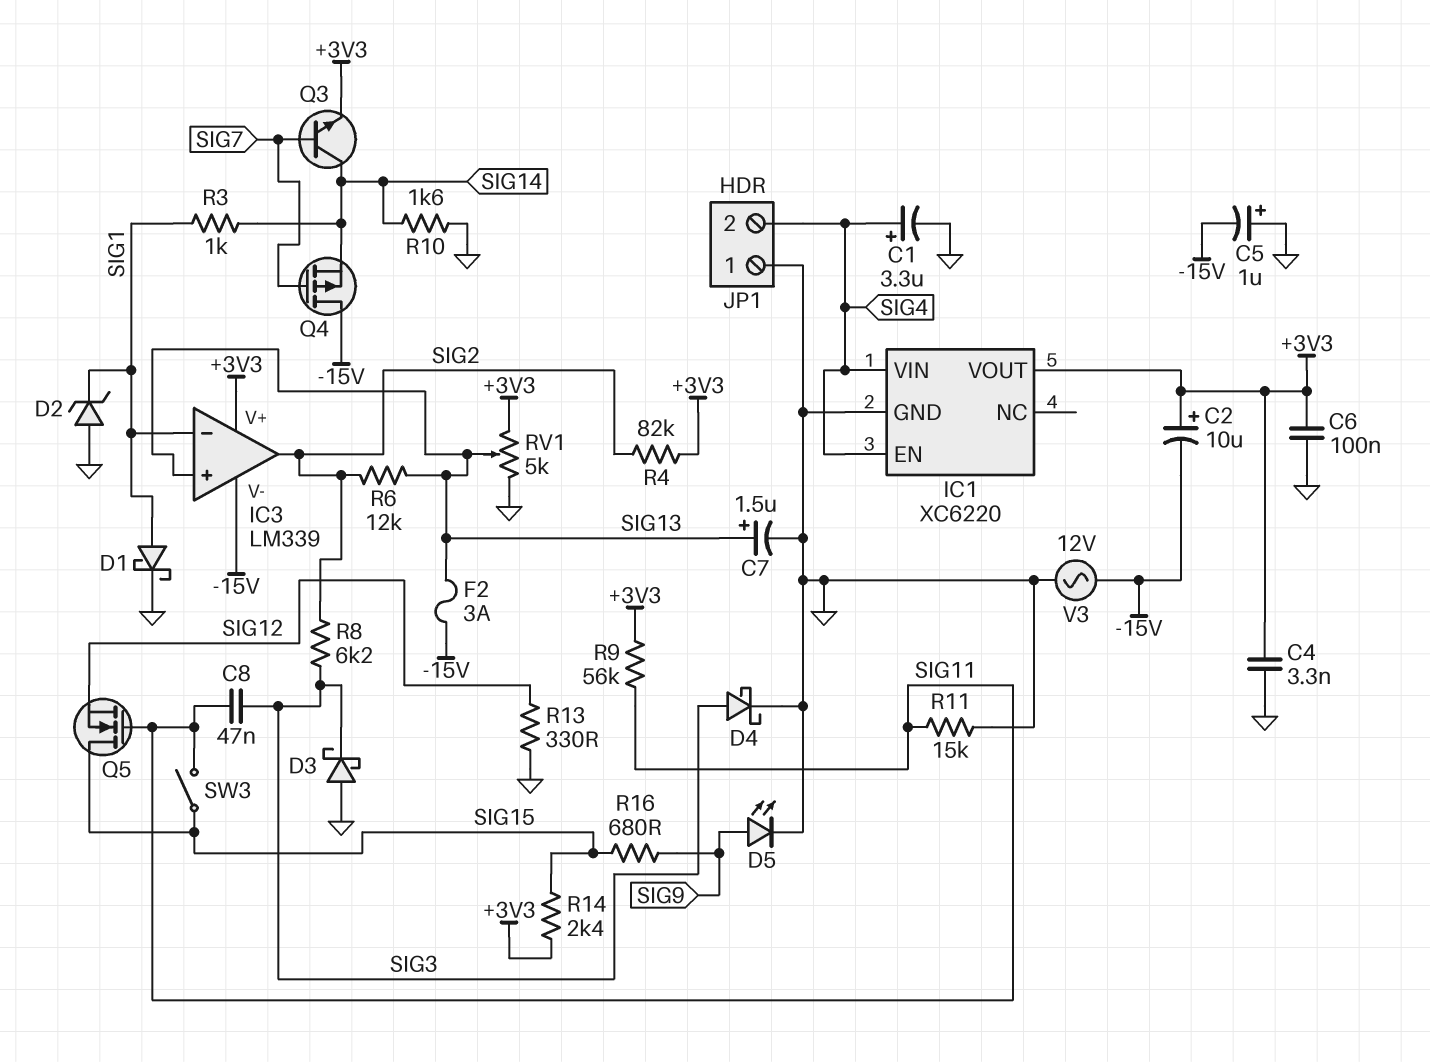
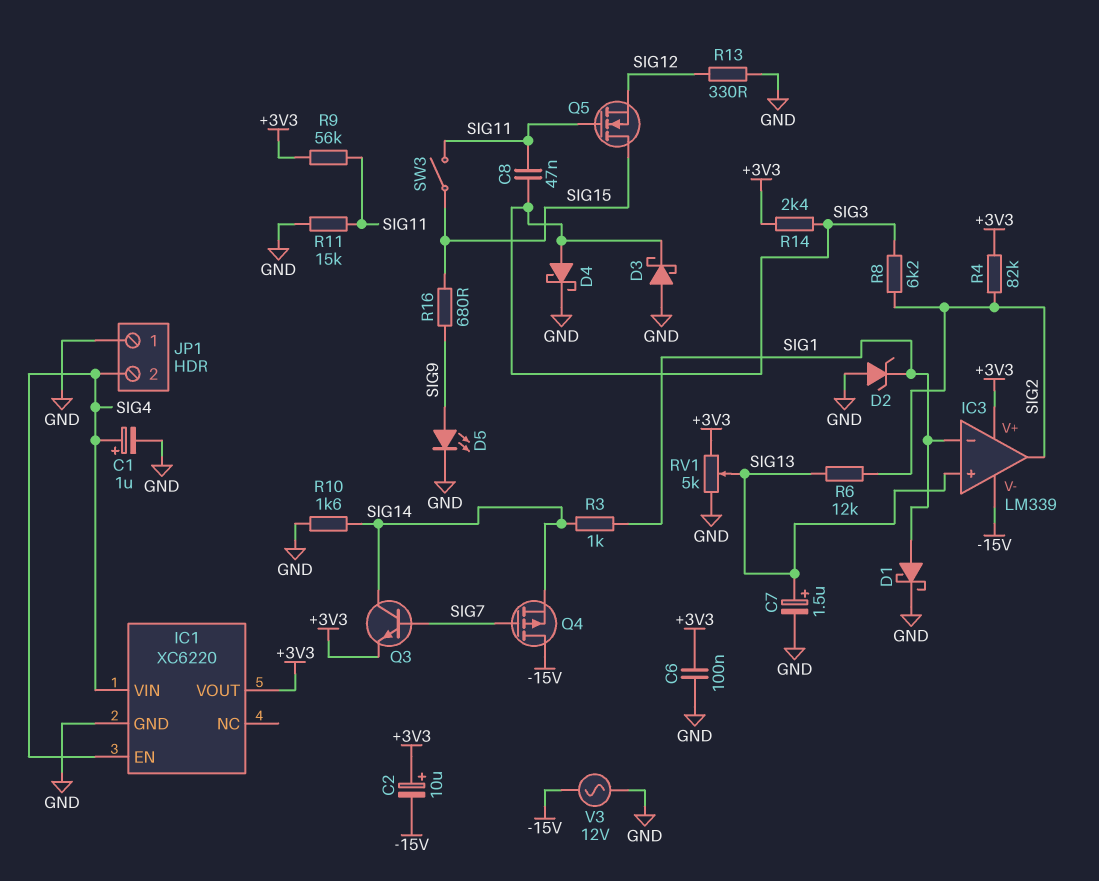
C1: 3.3uF (plus SIG4, minus GND) -> 1uF (plus SIG4, minus GND)
C4: 3.3nF (+3V3, GND) -> none
C5: 1uF (plus GND, minus -15V) -> none
F2: 3A (-15V, SIG13) -> none
R14: 2.4k (+3V3, SIG15) -> 2.4k (+3V3, SIG3)

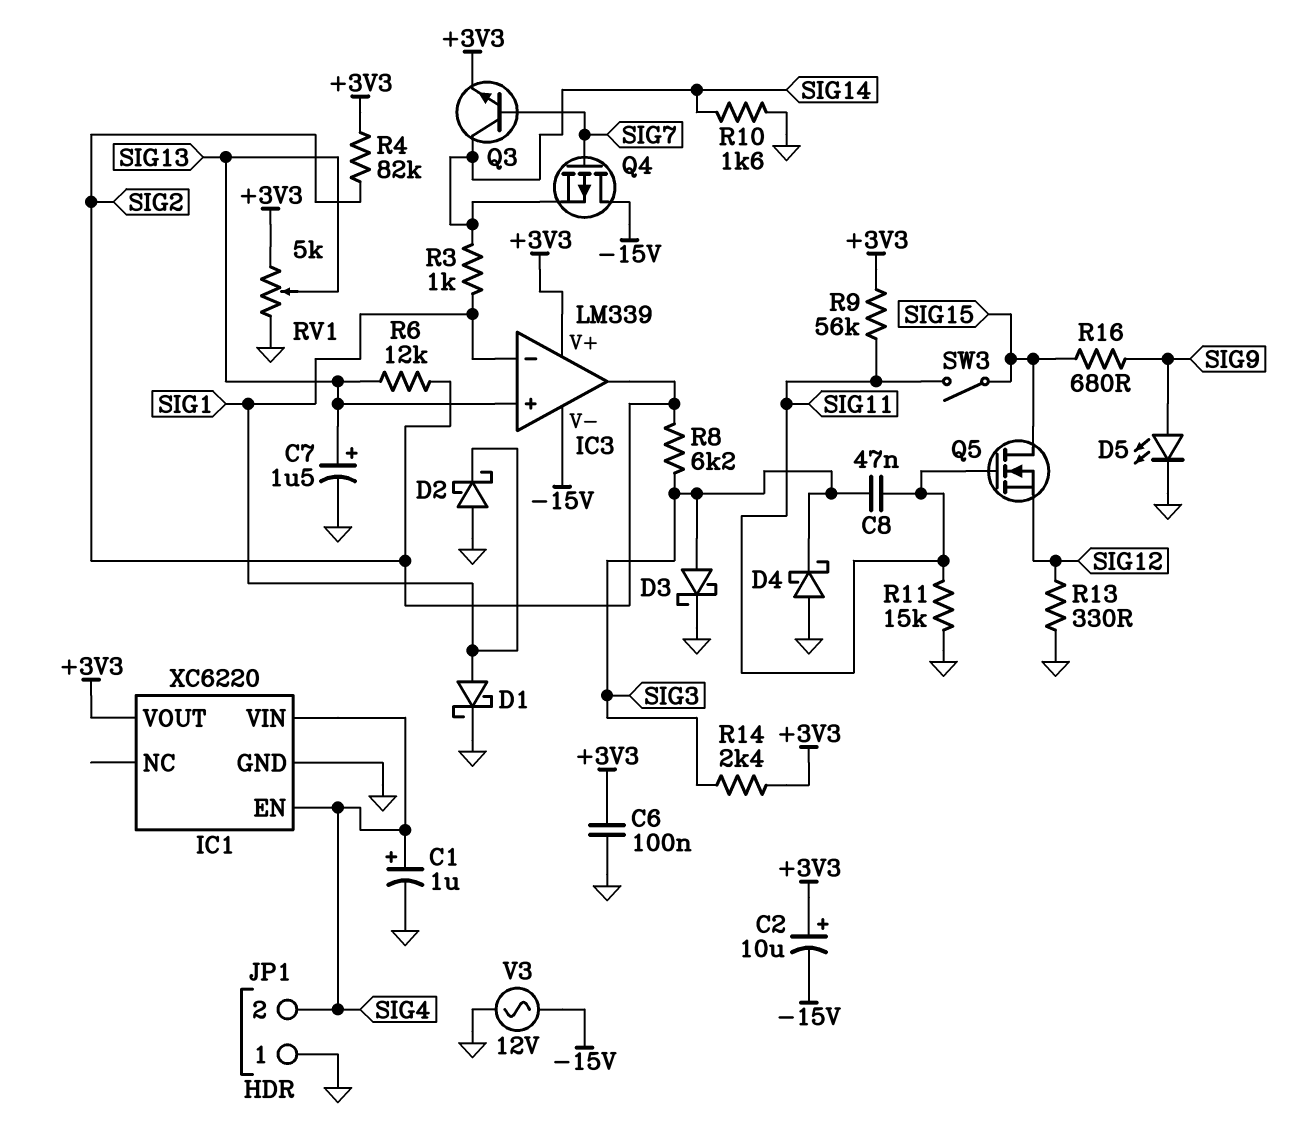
D2: zener (A GND, K SIG1) -> schottky (A GND, K SIG1)
D3: schottky (A GND, K SIG3) -> schottky (A SIG3, K GND)
D4: schottky (A SIG3, K GND) -> schottky (A GND, K SIG3)

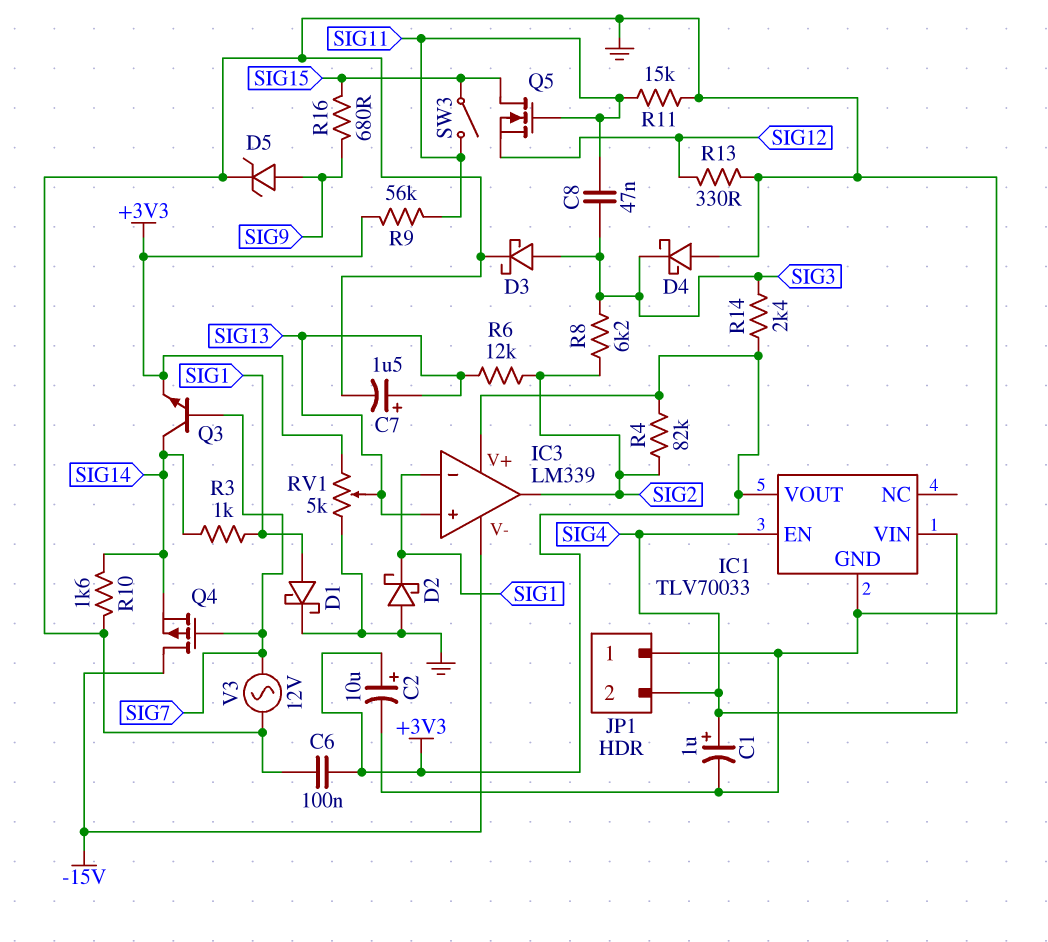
C2: 10uF (plus +3V3, minus -15V) -> 10uF (plus +3V3, minus GND)
D5: LED (A SIG9, K GND) -> zener (A SIG9, K GND)
IC1: XC6220 -> TLV70033
V3: AC 12V (-15V, GND) -> AC 12V (GND, SIG7)

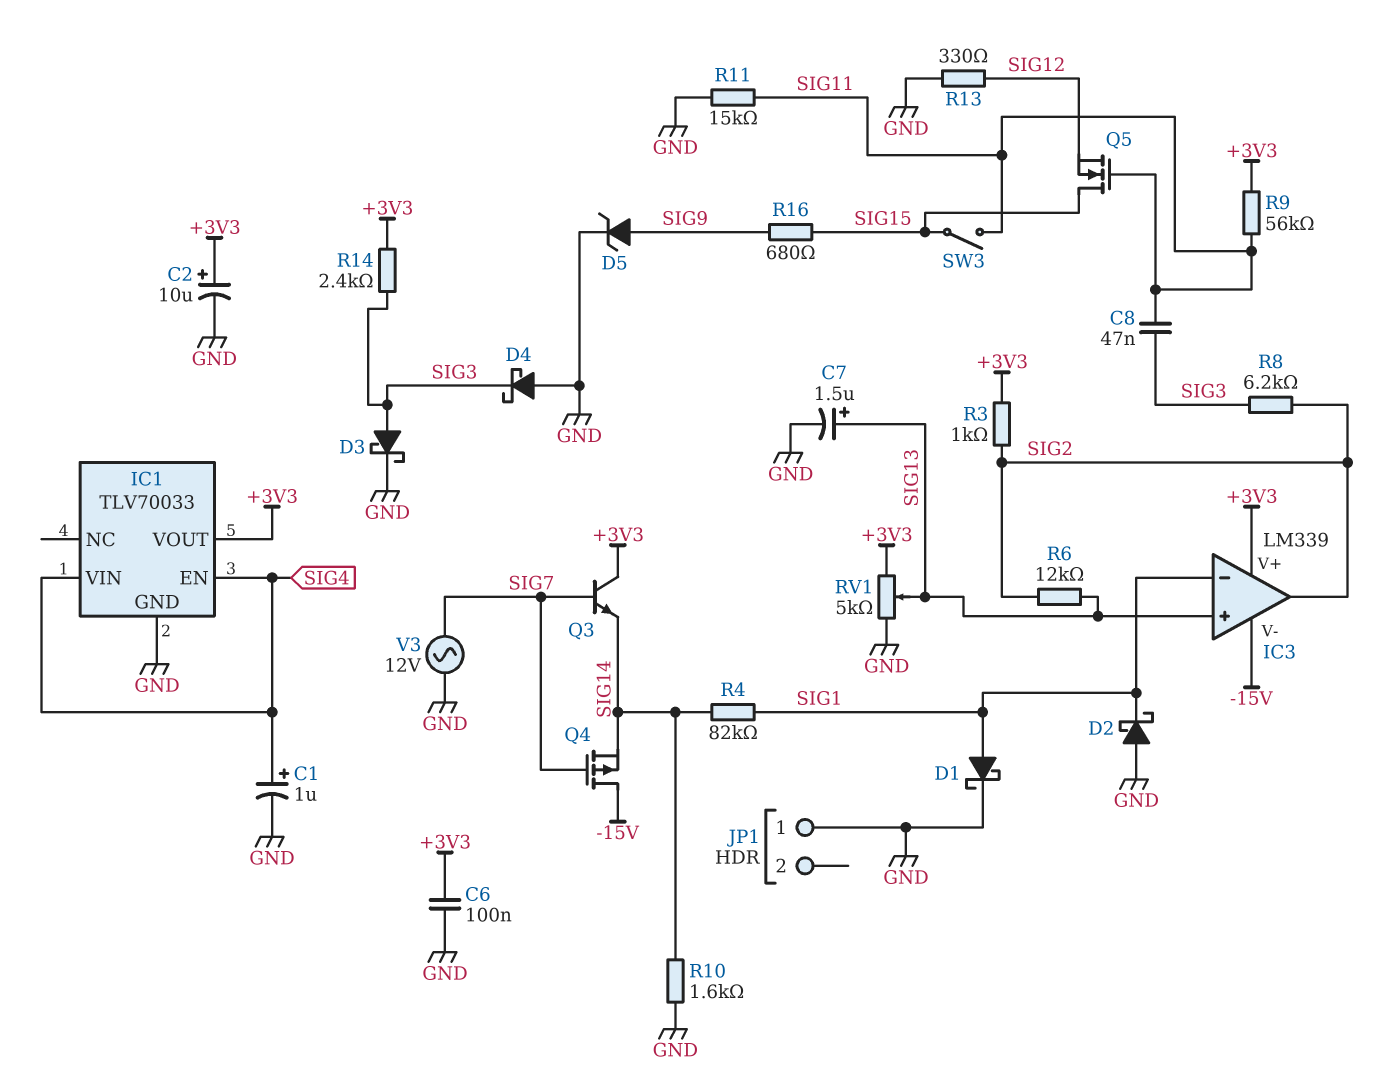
JP1 pin 2: SIG4 -> none
Q3: NPN (B SIG7, C SIG14, E +3V3) -> NPN (B SIG7, C +3V3, E SIG14)
R3: 1k (SIG1, SIG14) -> 1k (+3V3, SIG2)
R4: 82k (+3V3, SIG2) -> 82k (SIG1, SIG14)

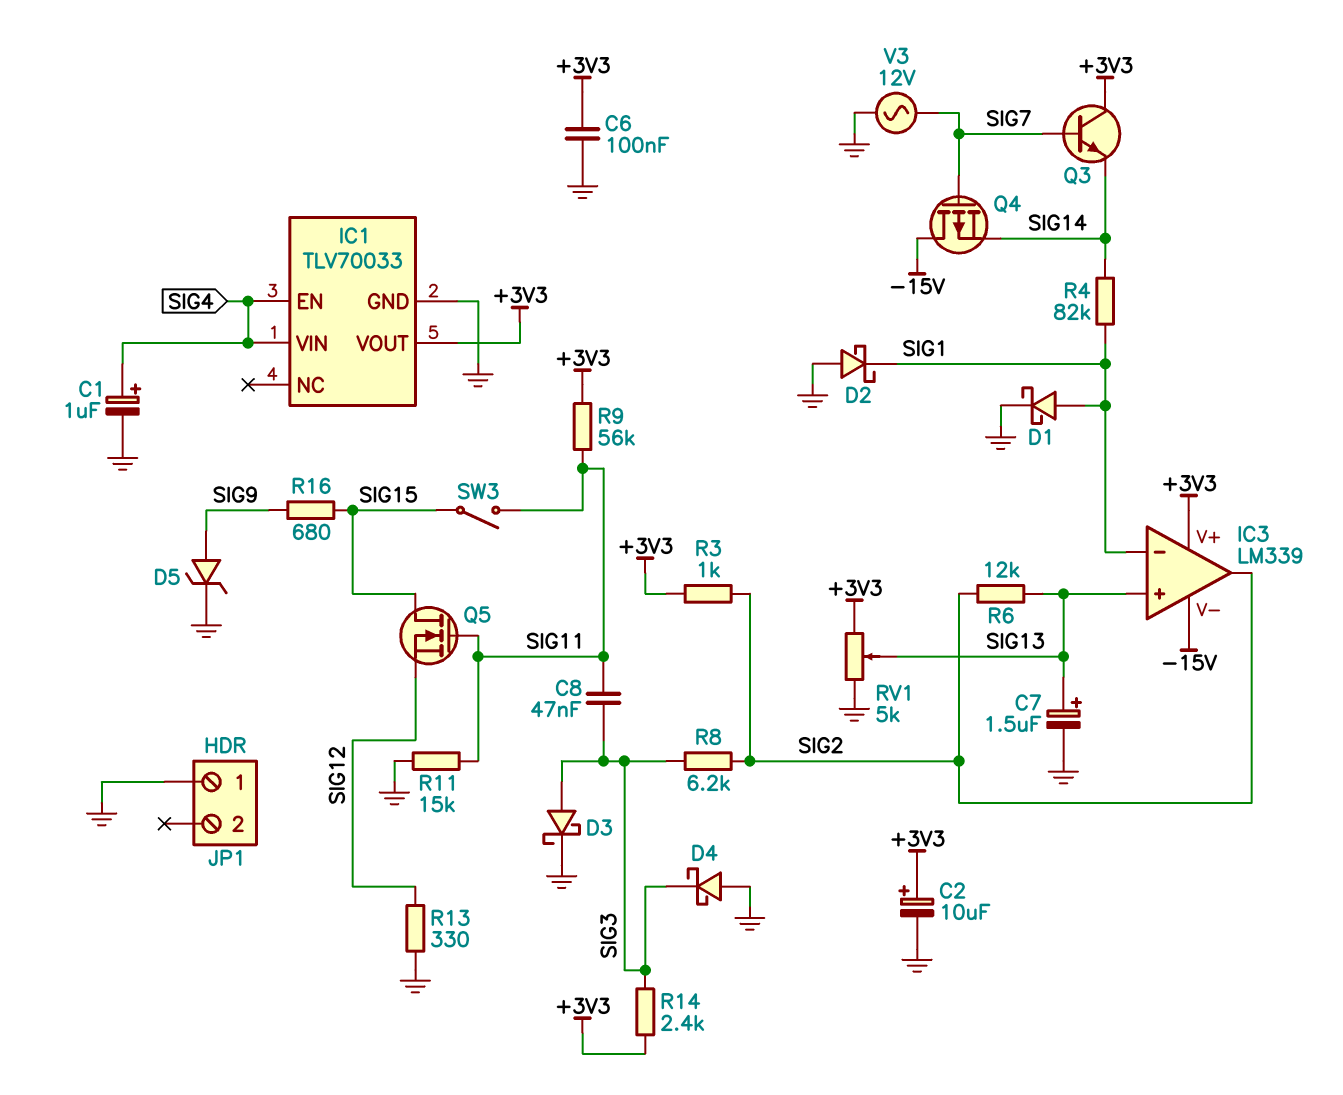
R10: 1.6k (GND, SIG14) -> none

